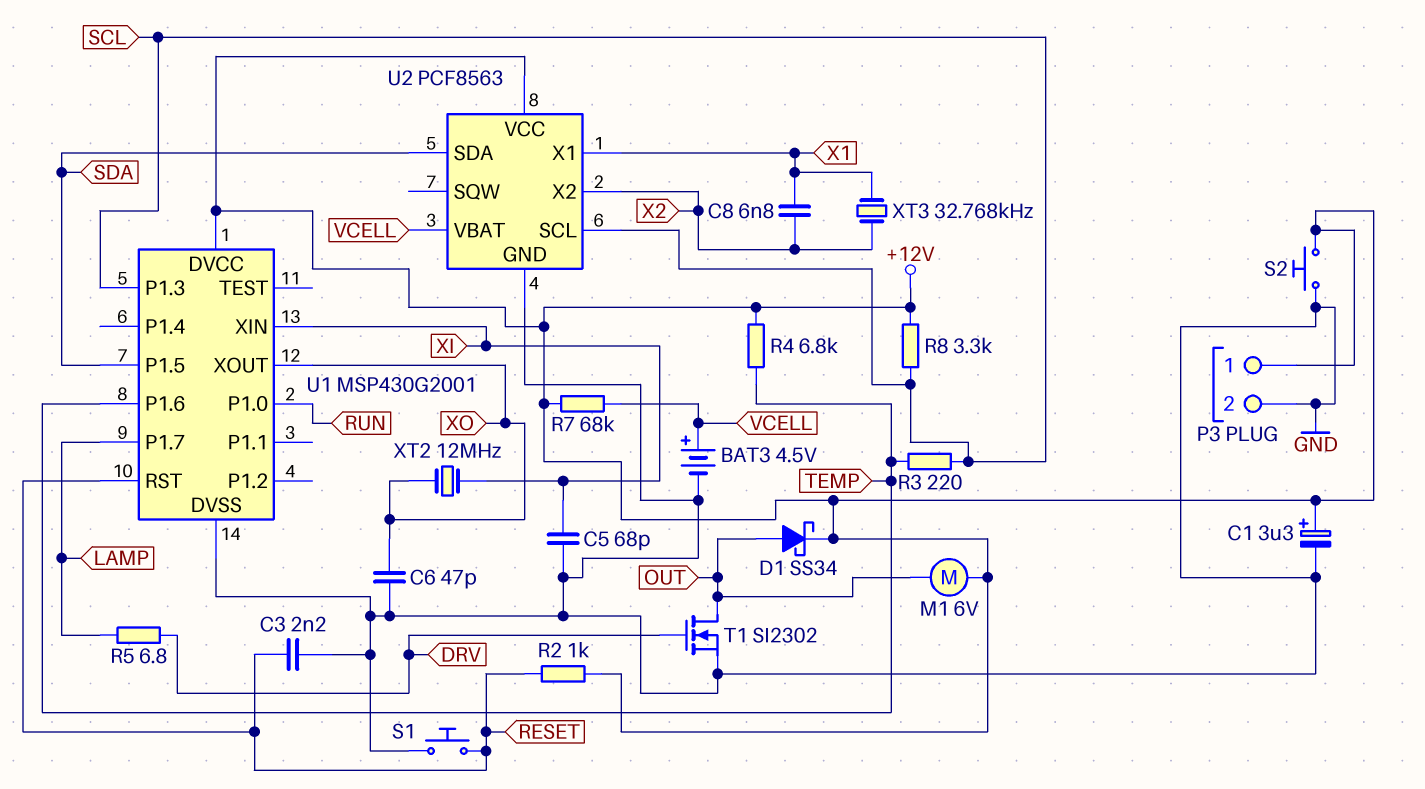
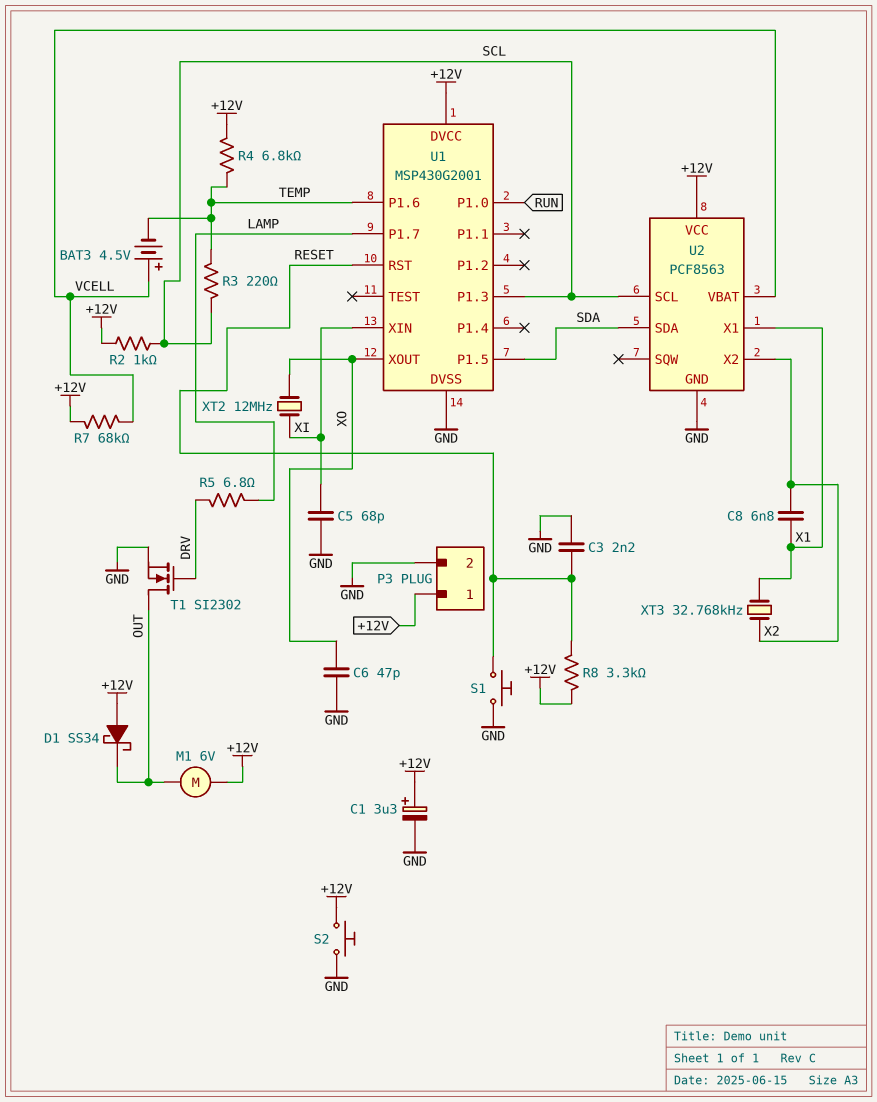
BAT3: 4.5V (plus VCELL, minus GND) -> 4.5V (plus VCELL, minus TEMP)
D1: schottky SS34 (A OUT, K +12V) -> schottky SS34 (A +12V, K OUT)
R2: 1k (+12V, RESET) -> 1k (+12V, SCL)
R8: 3.3k (+12V, SCL) -> 3.3k (+12V, RESET)

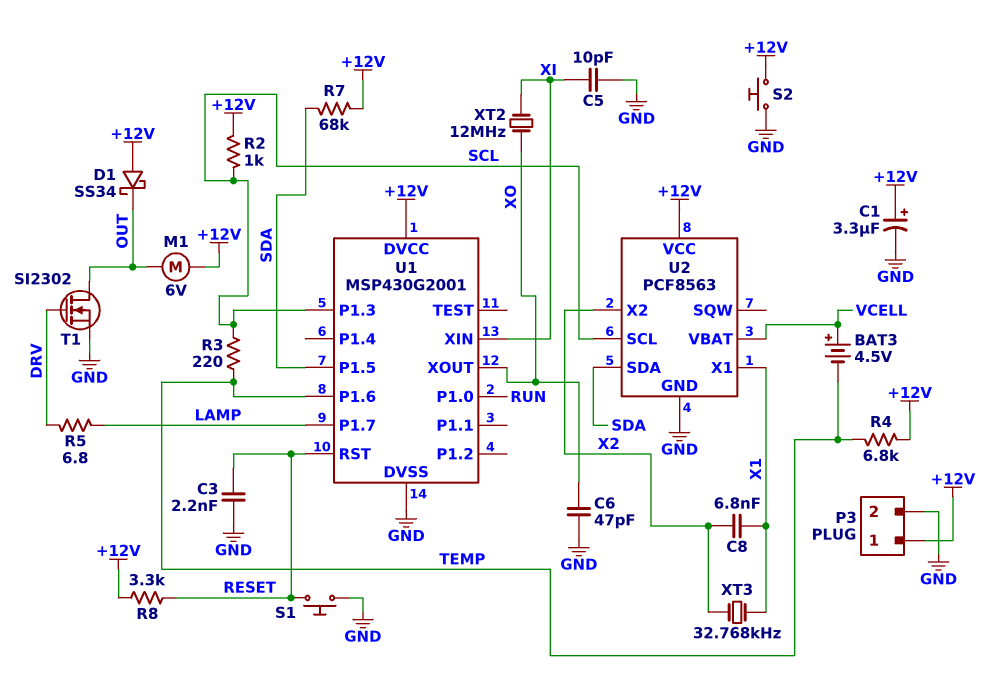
C5: 68pF (GND, XI) -> 10pF (GND, XI)
R7: 68k (+12V, VCELL) -> 68k (+12V, SDA)

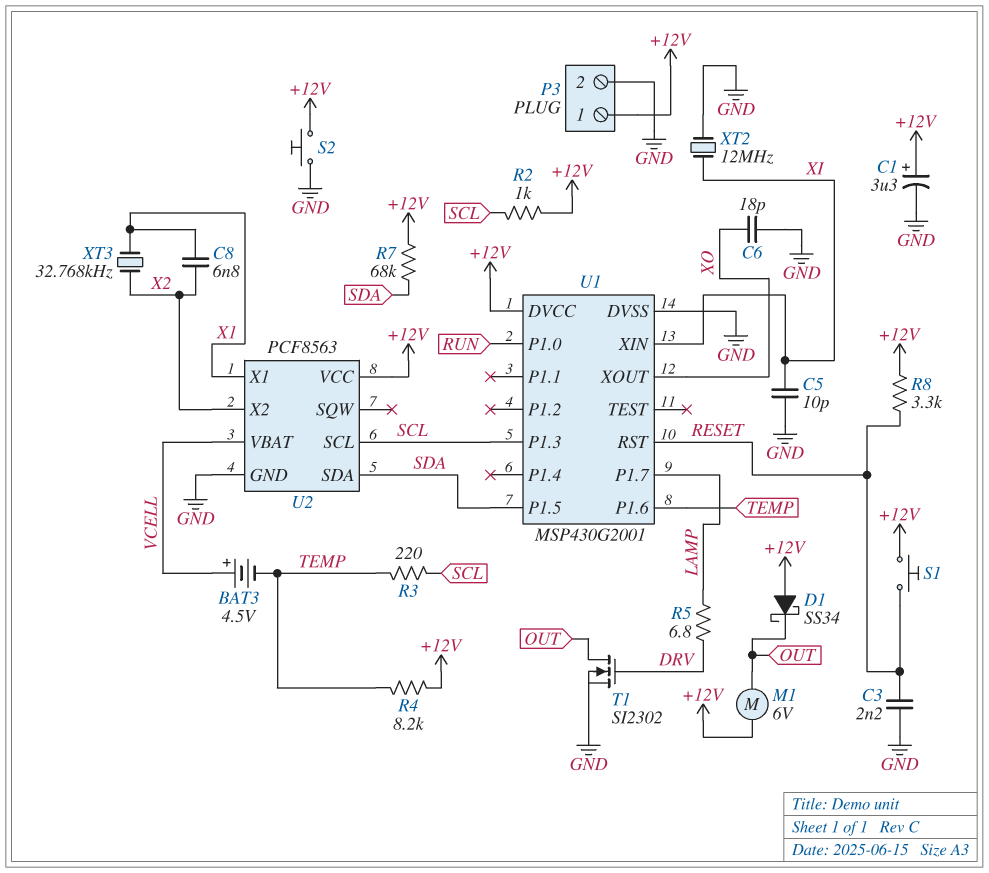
C6: 47pF (GND, XO) -> 18pF (GND, XO)
R4: 6.8k (+12V, TEMP) -> 8.2k (+12V, TEMP)
S1: button (GND, RESET) -> button (+12V, RESET)
XT2: 12MHz (XI, XO) -> 12MHz (GND, XI)

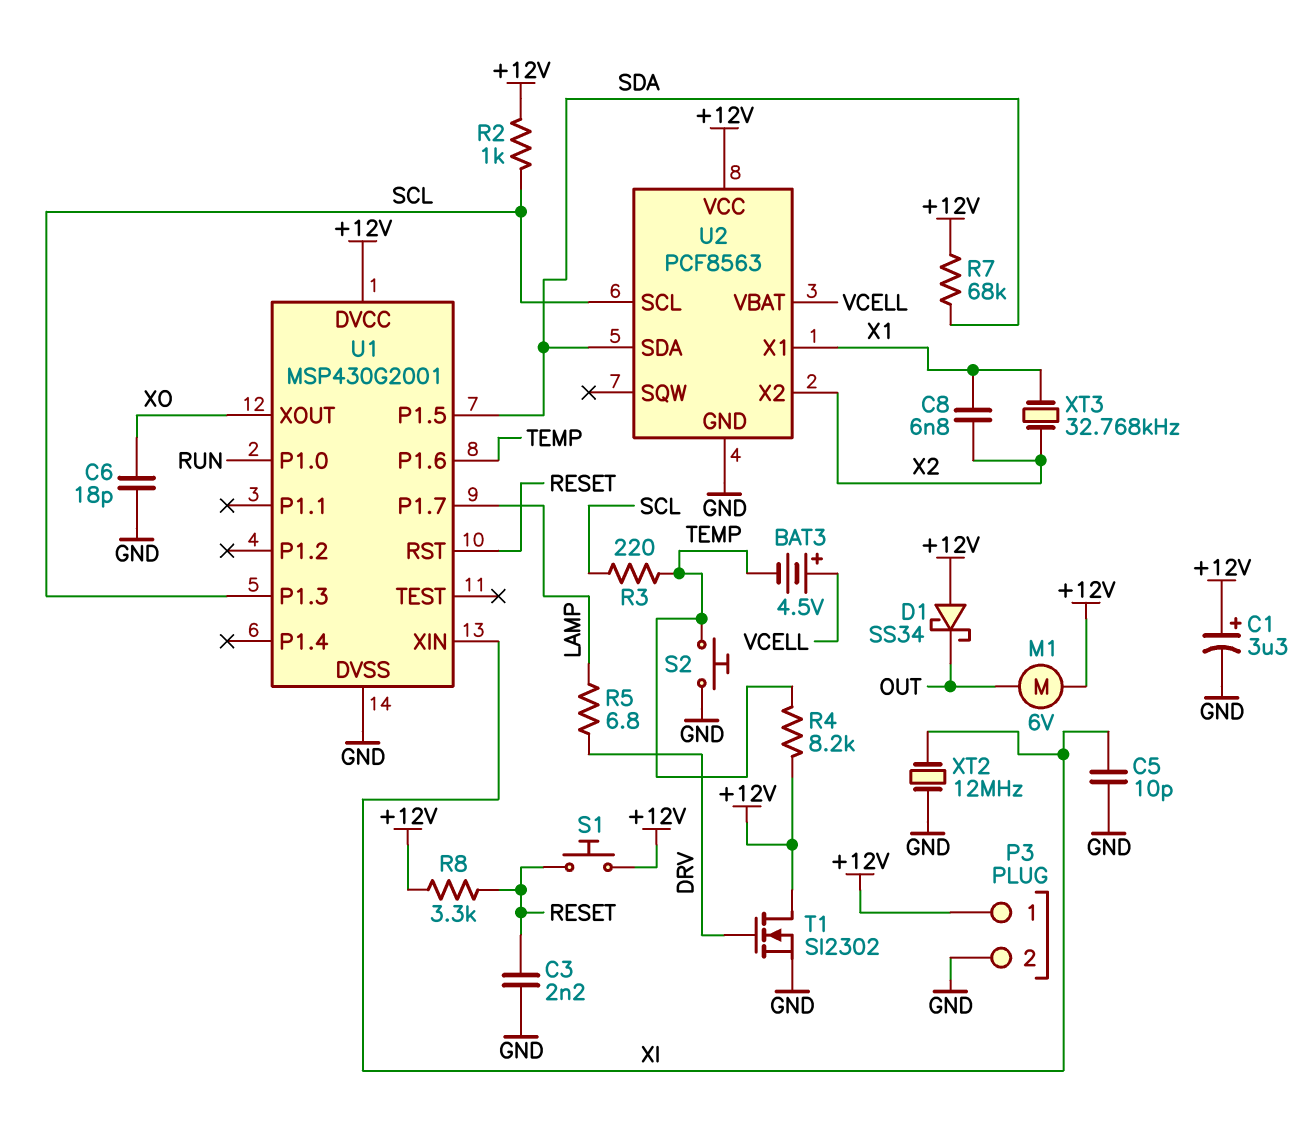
S2: button (+12V, GND) -> button (GND, TEMP)
T1: NMOS SI2302 (G DRV, D OUT, S GND) -> NMOS SI2302 (G DRV, D +12V, S GND)

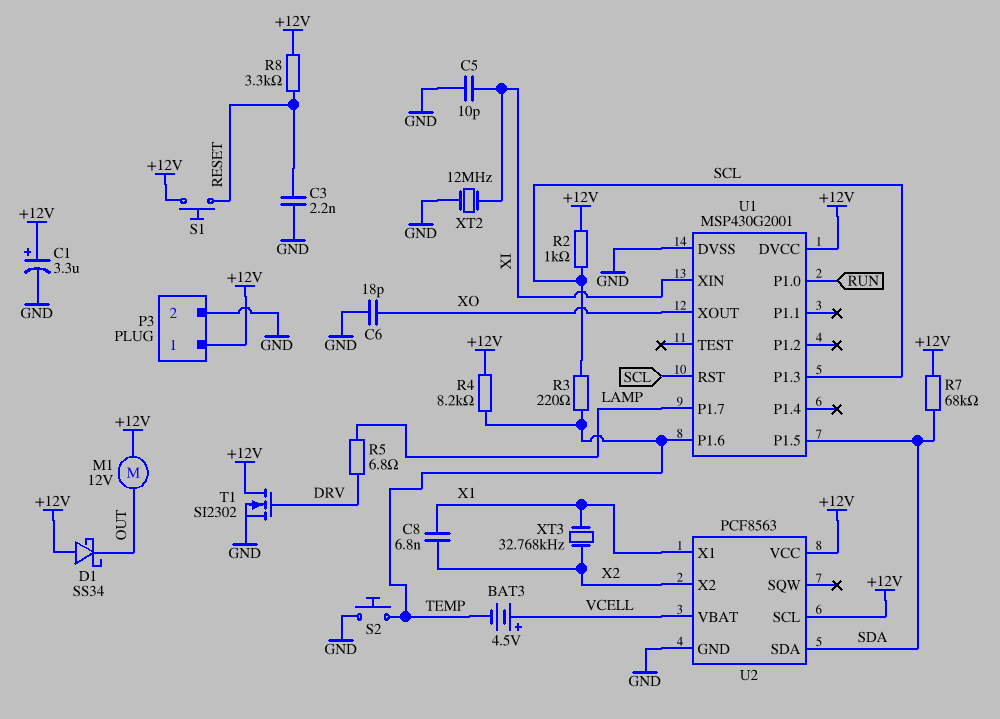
M1: motor 6V (+12V, OUT) -> motor 12V (+12V, OUT)
U1 pin RST: RESET -> SCL
U2 pin SCL: SCL -> +12V

